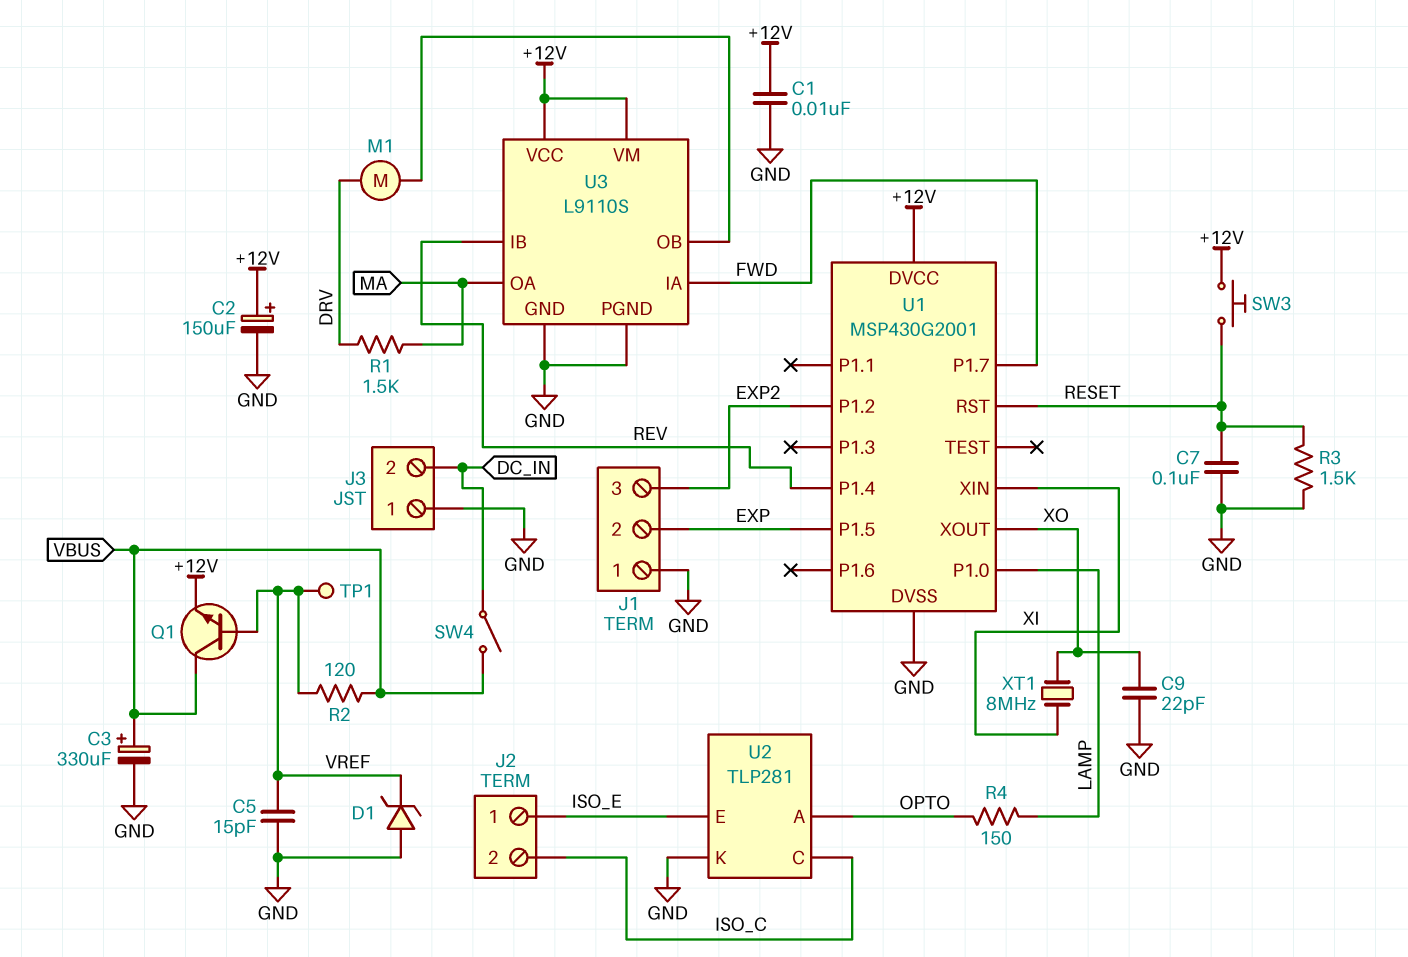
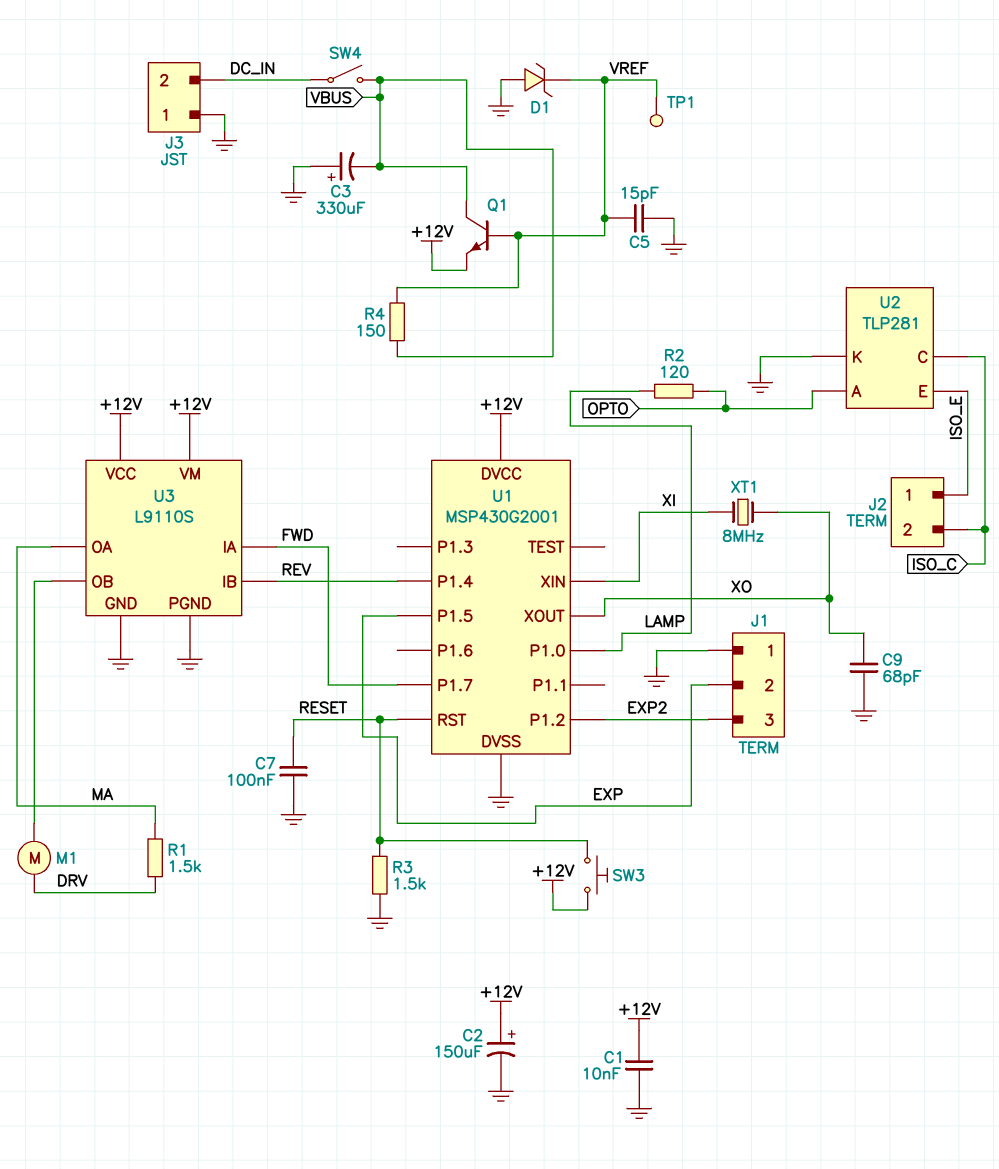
C3: 330uF (plus VBUS, minus GND) -> 330uF (plus GND, minus VBUS)
C9: 22pF (GND, XO) -> 68pF (GND, XO)
R2: 120 (VBUS, VREF) -> 120 (LAMP, OPTO)
R4: 150 (LAMP, OPTO) -> 150 (VBUS, VREF)

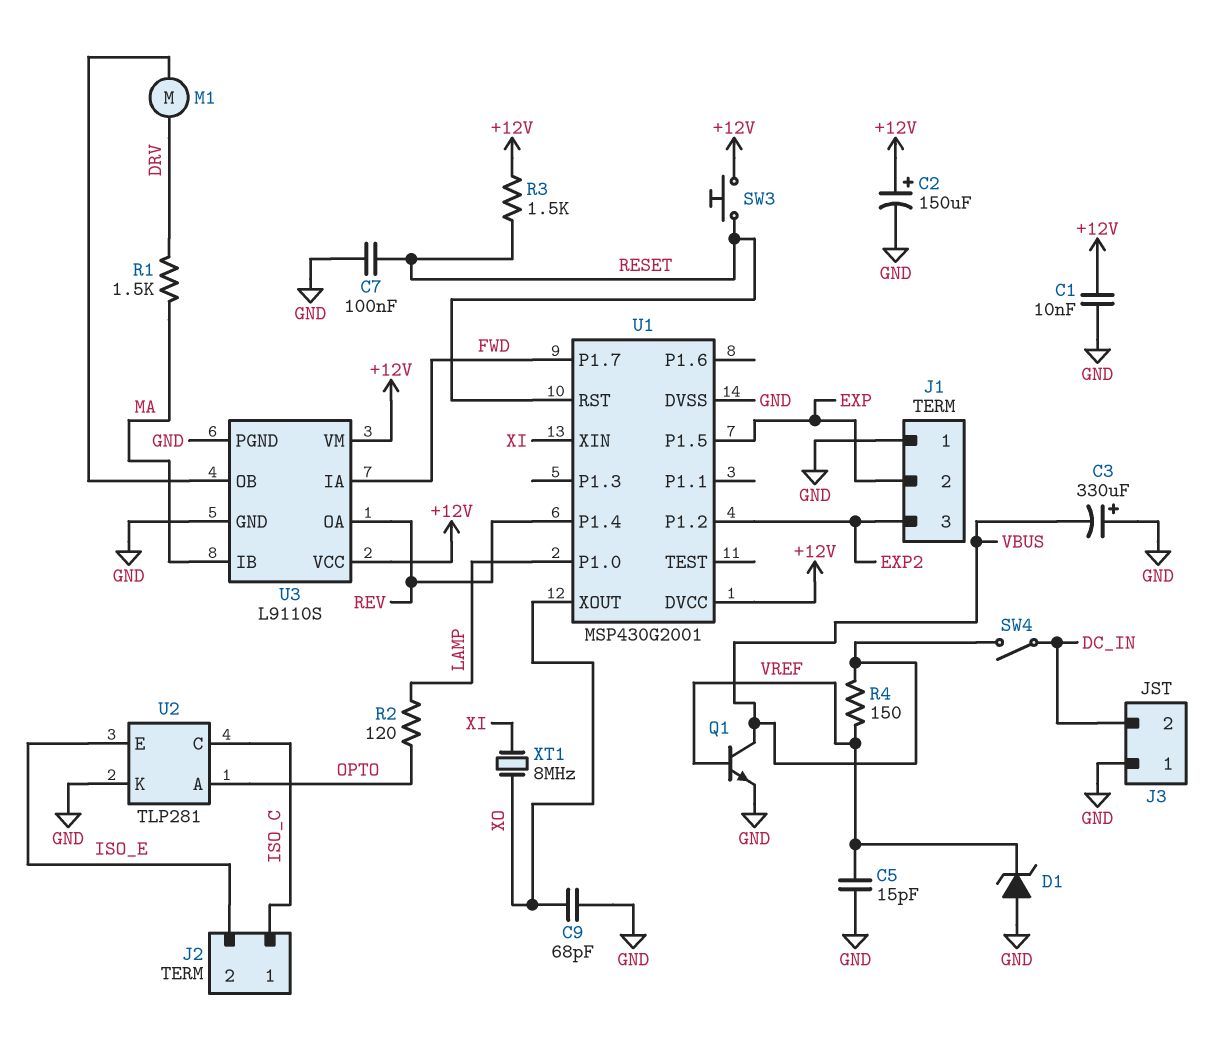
J2 pin 1: ISO_E -> ISO_C
J2 pin 2: ISO_C -> ISO_E
Q1: NPN (B VREF, C VBUS, E +12V) -> NPN (B VREF, C VBUS, E GND)
R3: 1.5k (GND, RESET) -> 1.5k (+12V, RESET)
TP1: test point (VREF) -> none
U3 pin IB: REV -> MA
U3 pin OA: MA -> REV

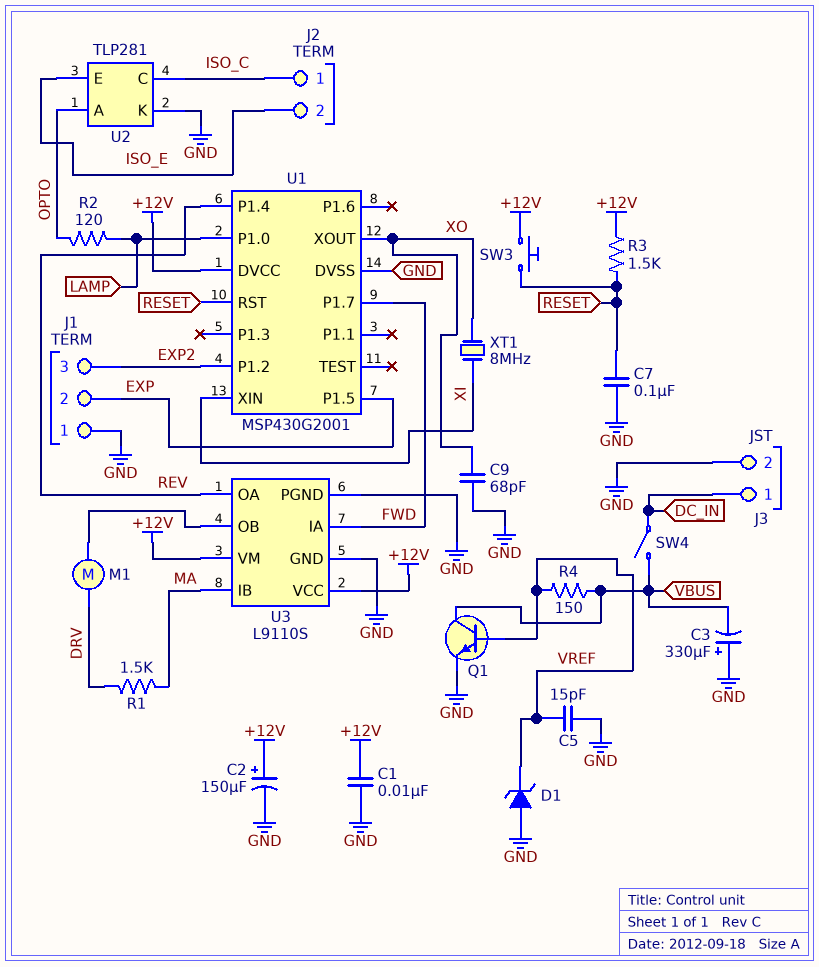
J3 pin 1: GND -> DC_IN
J3 pin 2: DC_IN -> GND

